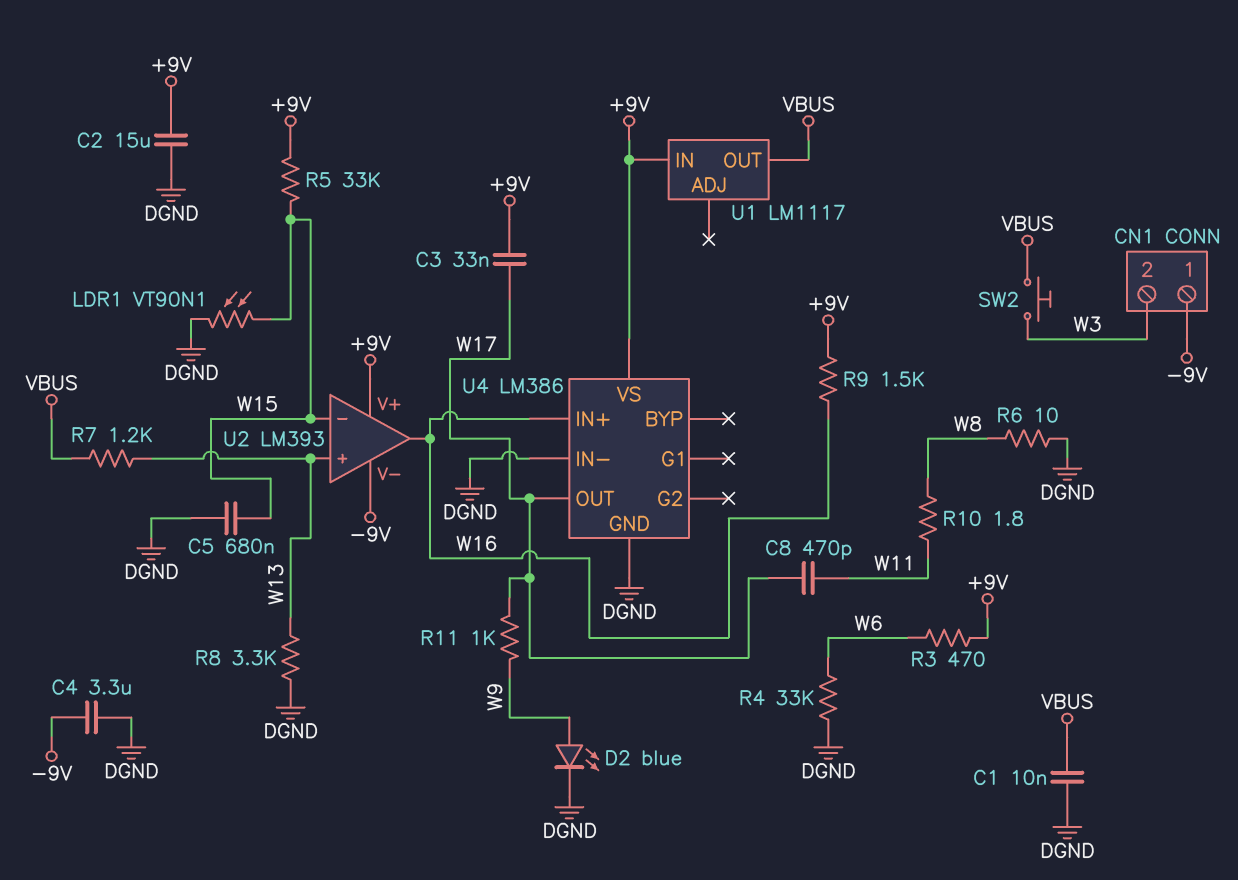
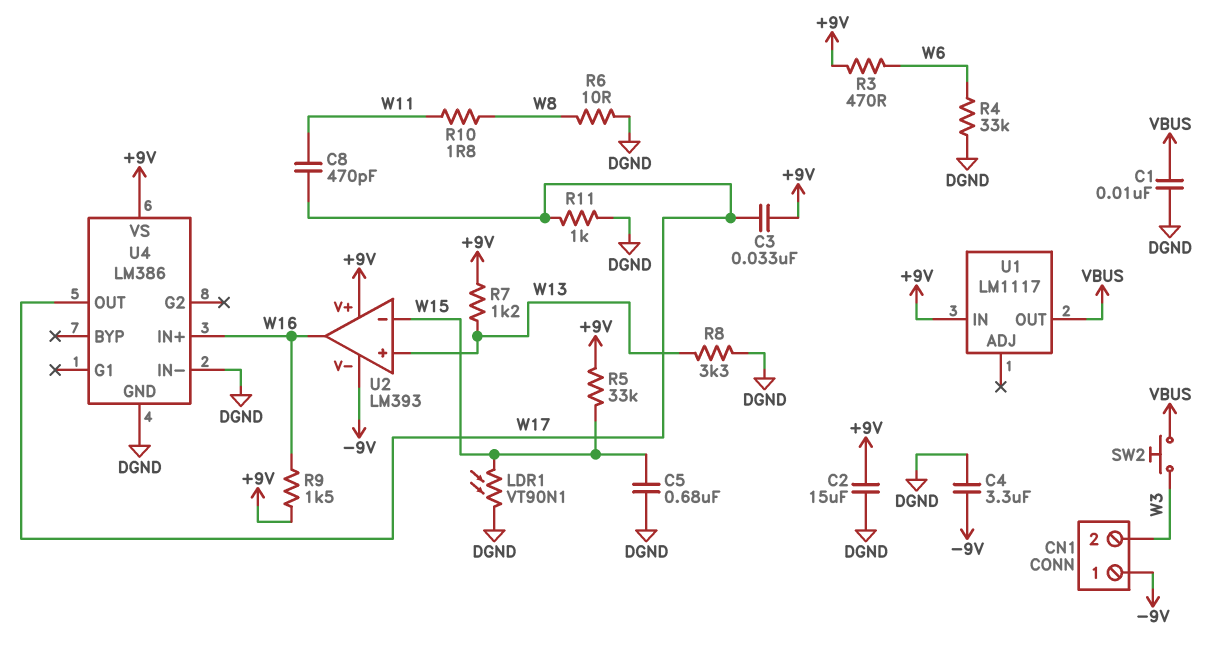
D2: LED blue (A W9, K DGND) -> none
R7: 1.2k (VBUS, W13) -> 1.2k (+9V, W13)
R11: 1k (W9, W17) -> 1k (DGND, W17)

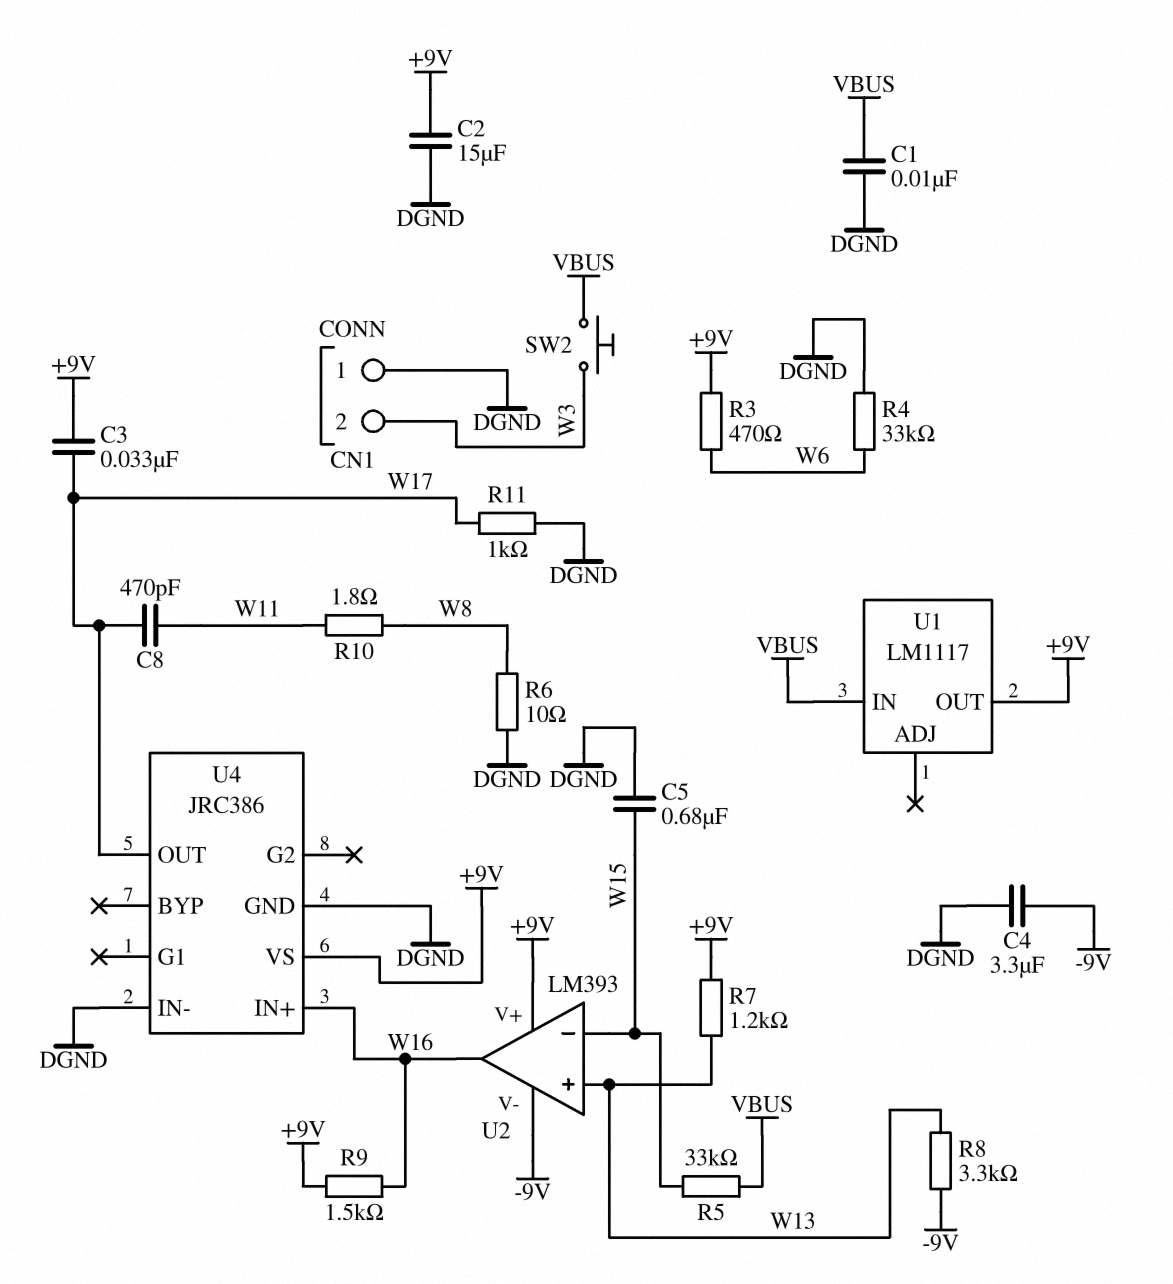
CN1 pin 1: -9V -> DGND
LDR1: VT90N1 (DGND, W15) -> none
R5: 33k (+9V, W15) -> 33k (VBUS, W15)
R8: 3.3k (DGND, W13) -> 3.3k (-9V, W13)
U1 pin IN: +9V -> VBUS
U1 pin OUT: VBUS -> +9V
U4: LM386 -> JRC386

